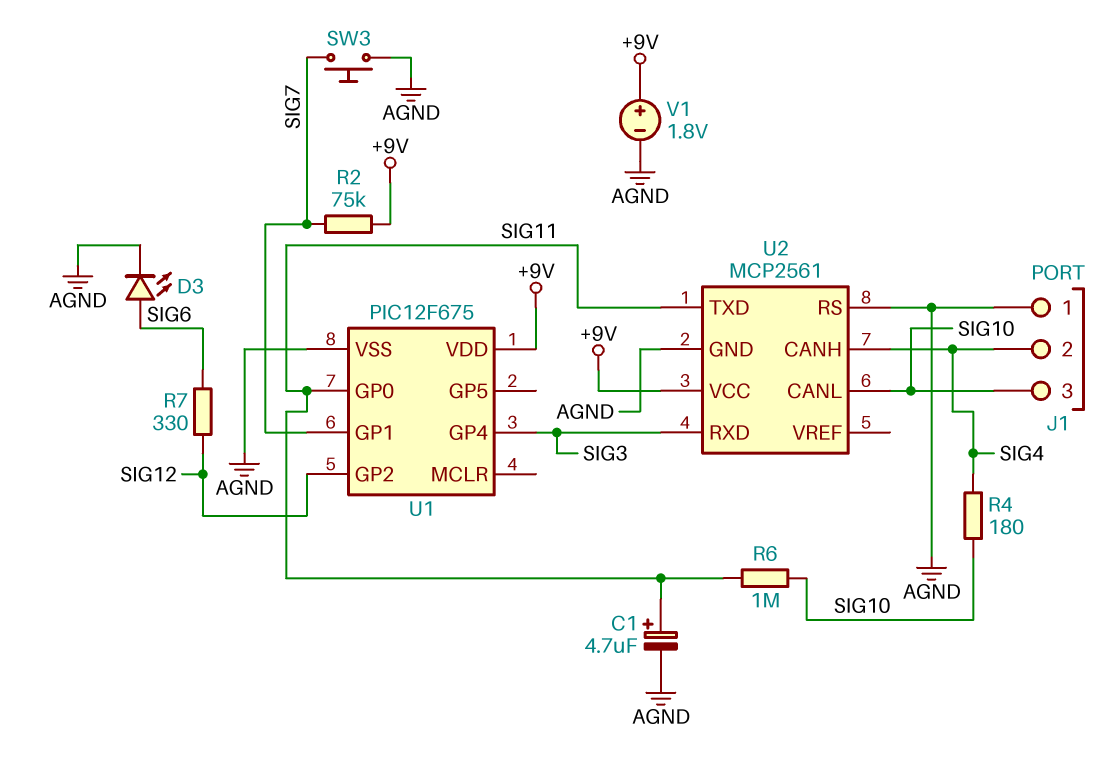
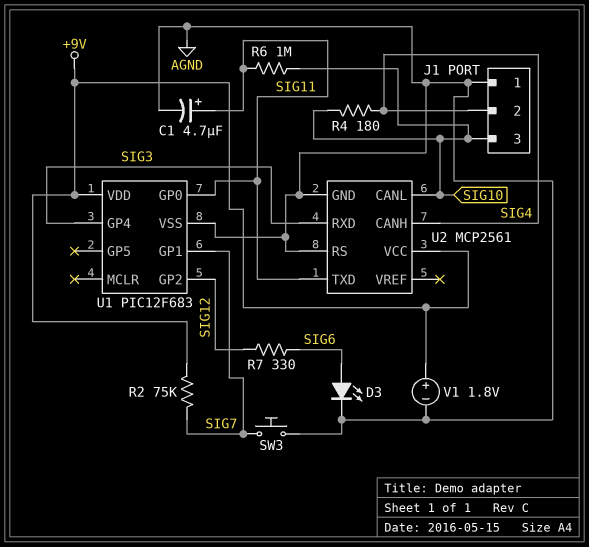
U1: PIC12F675 -> PIC12F683

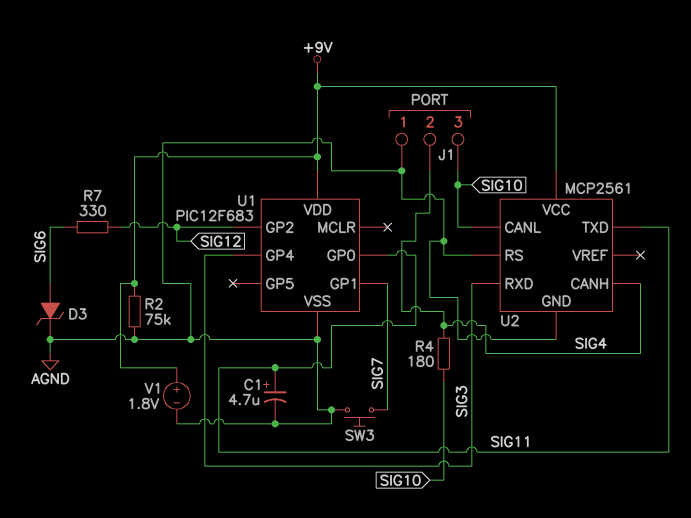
D3: LED (A SIG6, K AGND) -> zener (A SIG6, K AGND)
R2: 75k (+9V, SIG7) -> 75k (+9V, AGND)
R6: 1M (SIG10, SIG11) -> none

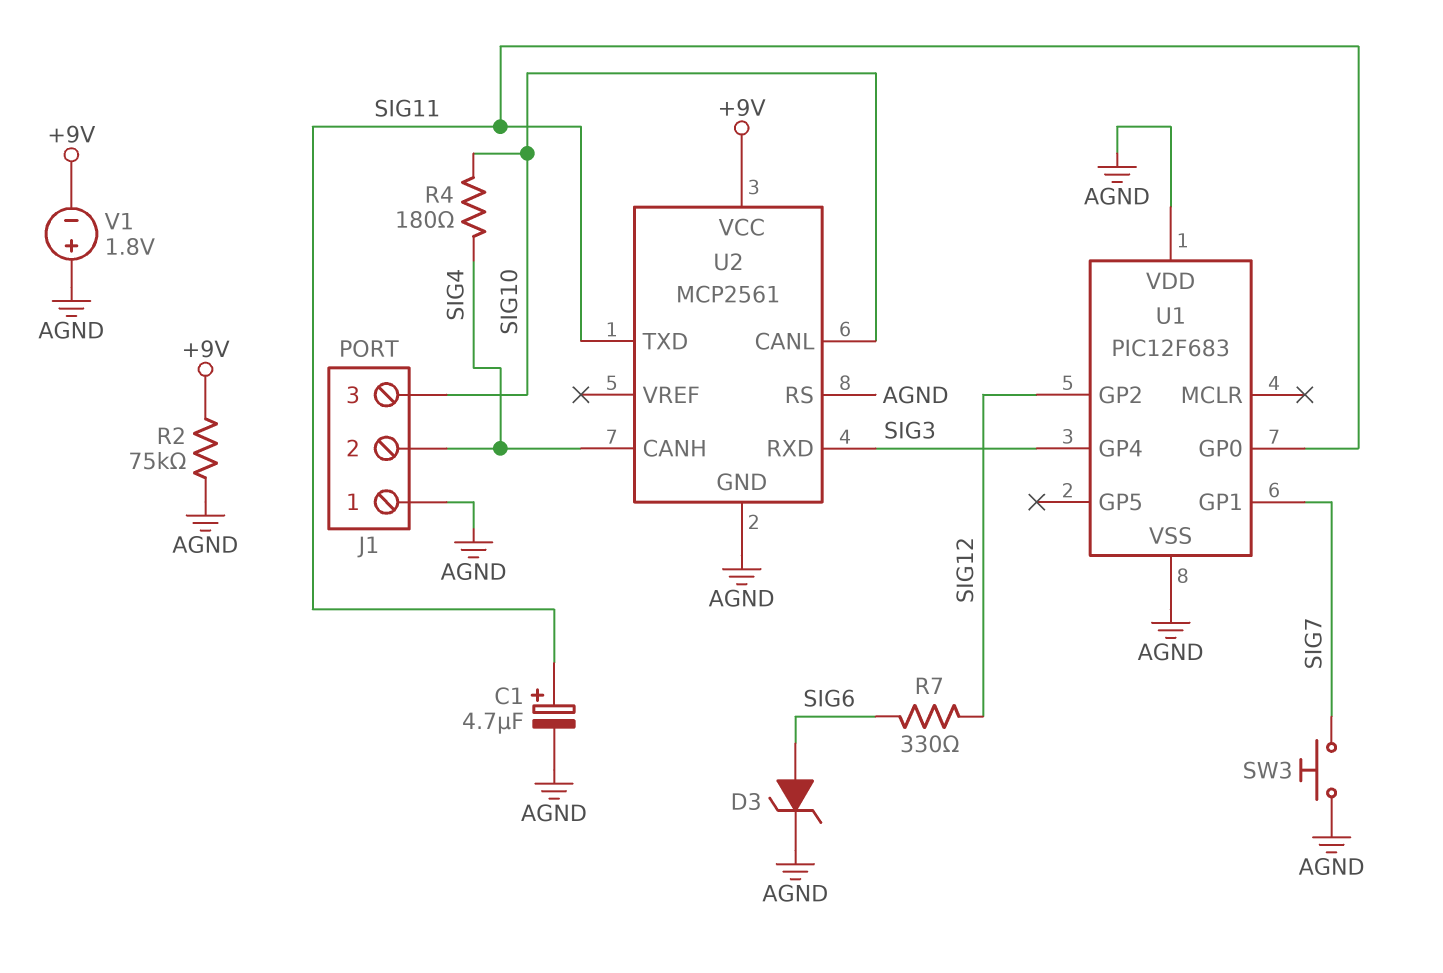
U1 pin VDD: +9V -> AGND
V1: 1.8V (plus +9V, minus AGND) -> 1.8V (plus AGND, minus +9V)

